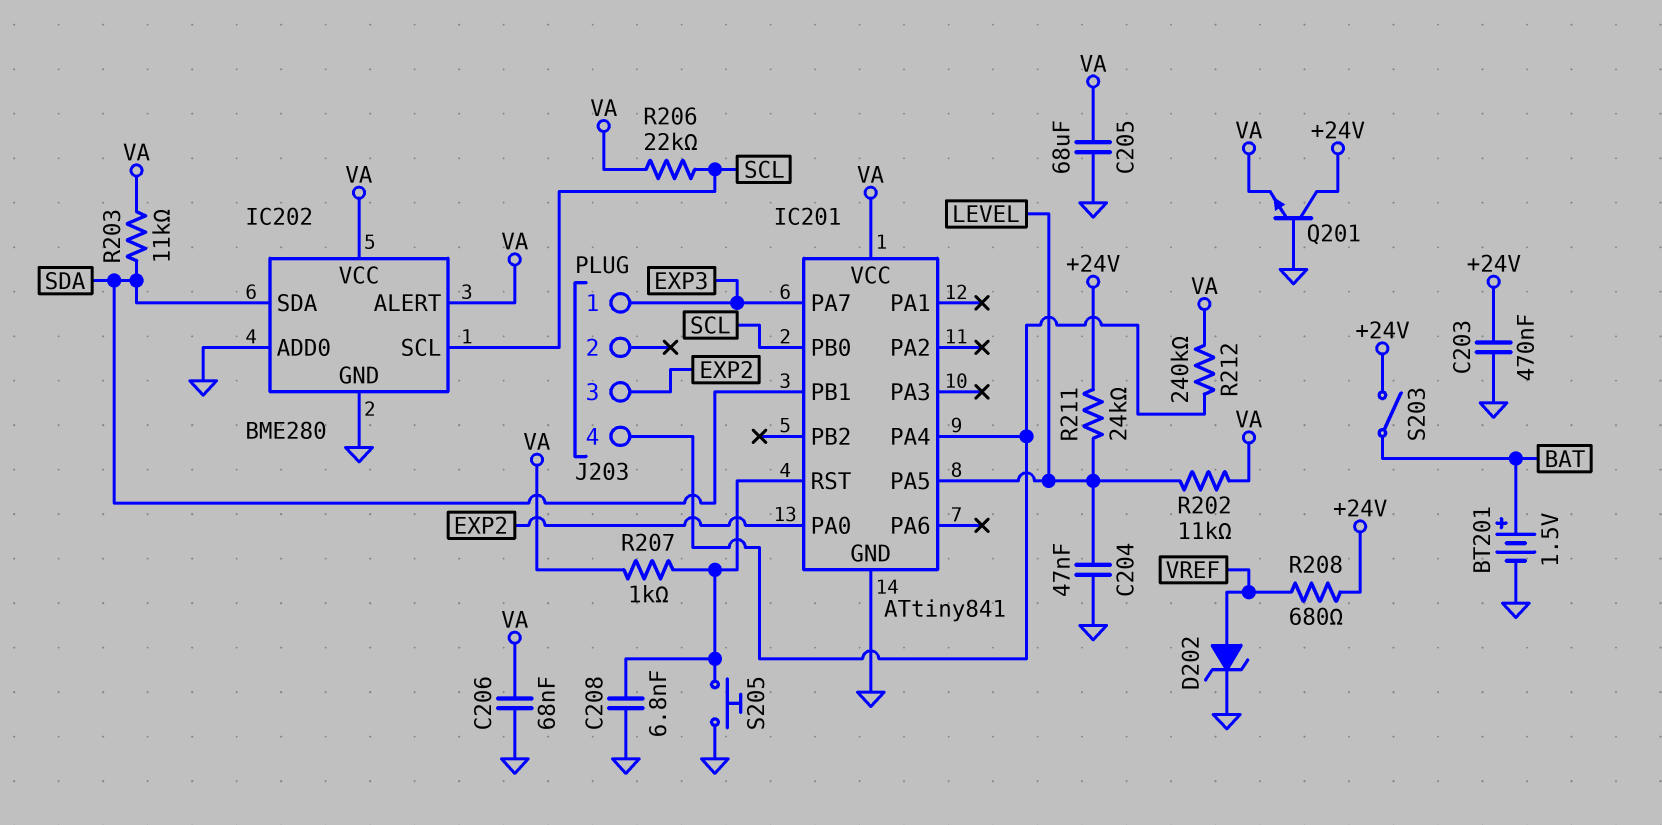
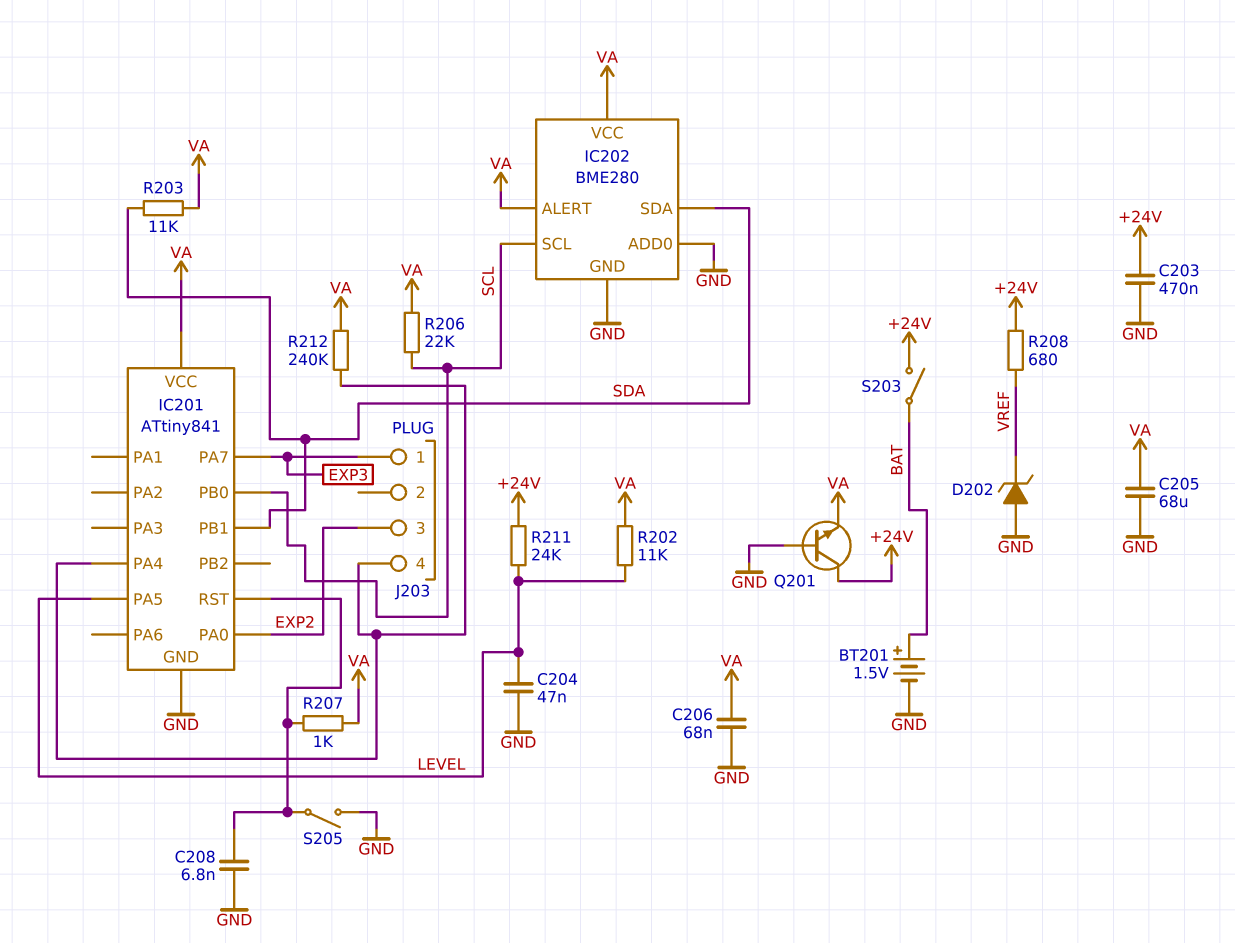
D202: zener (A VREF, K GND) -> zener (A GND, K VREF)
S205: button (GND, IC201/RST) -> switch (GND, IC201/RST)

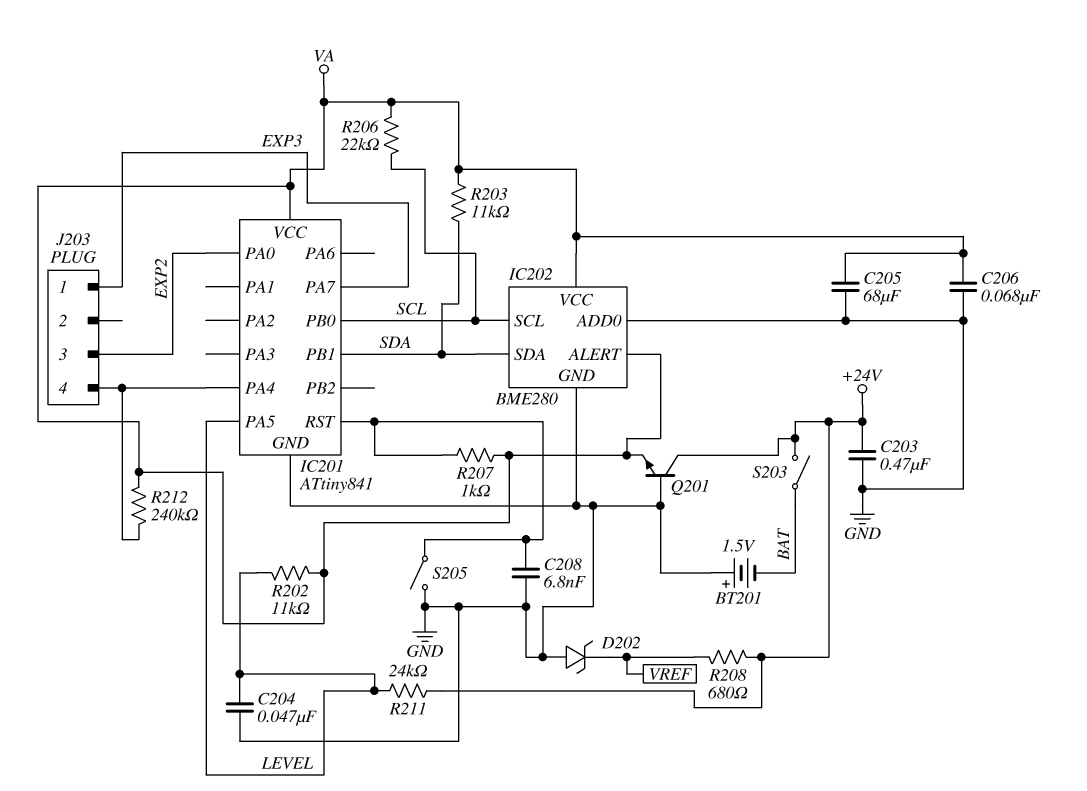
BT201: 1.5V (plus BAT, minus GND) -> 1.5V (plus GND, minus BAT)

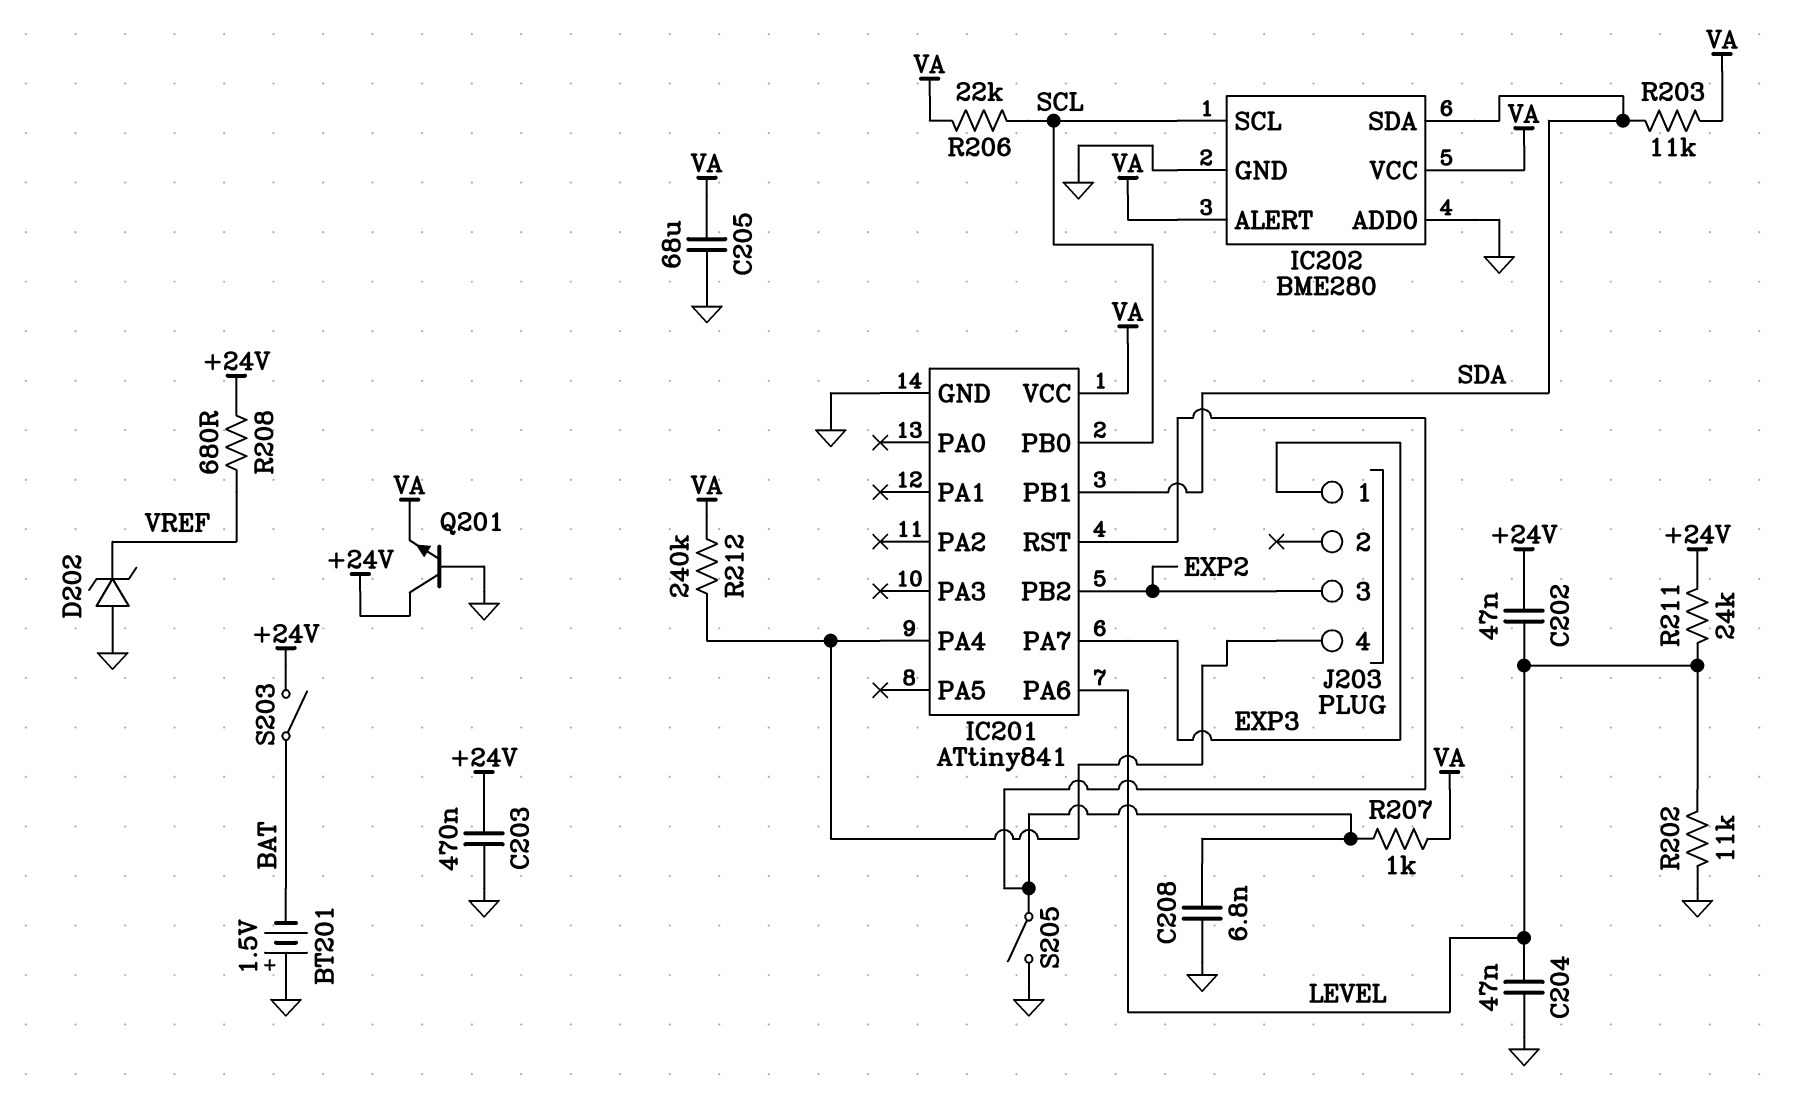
C202: none -> 47nF (+24V, LEVEL)
C206: 68nF (GND, VA) -> none
IC201 pin PA0: EXP2 -> none
IC201 pin PA5: LEVEL -> none
IC201 pin PA6: none -> LEVEL
IC201 pin PB2: none -> EXP2
R202: 11k (LEVEL, VA) -> 11k (GND, LEVEL)

